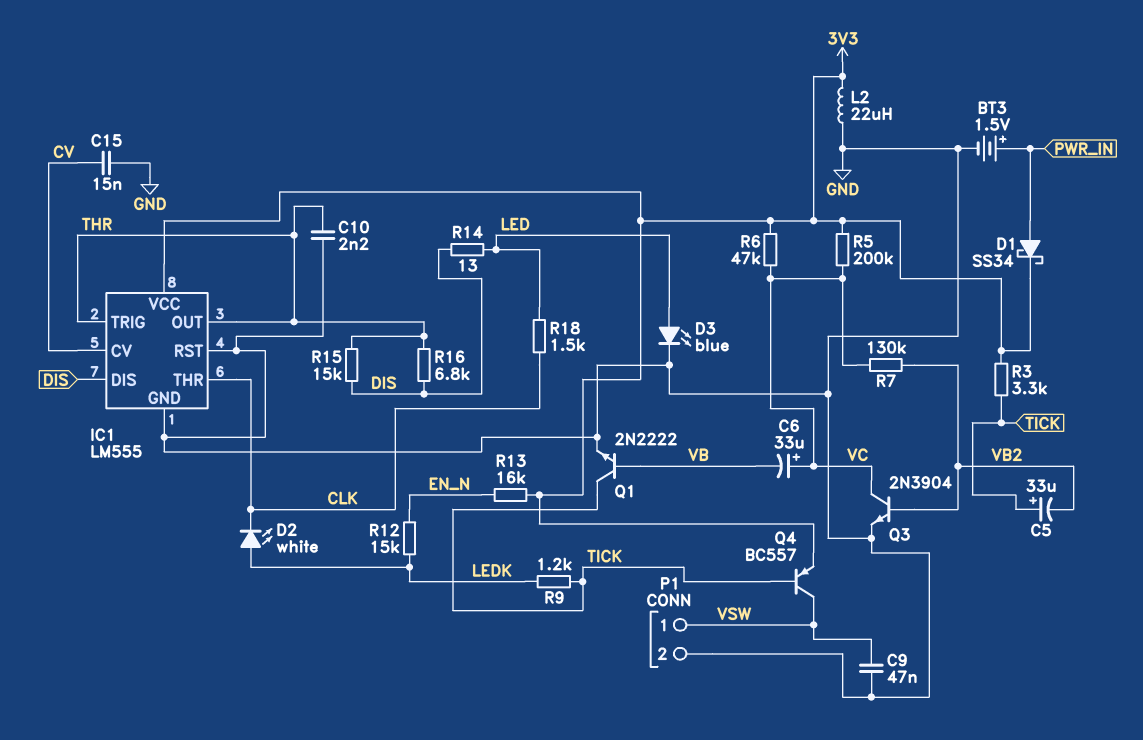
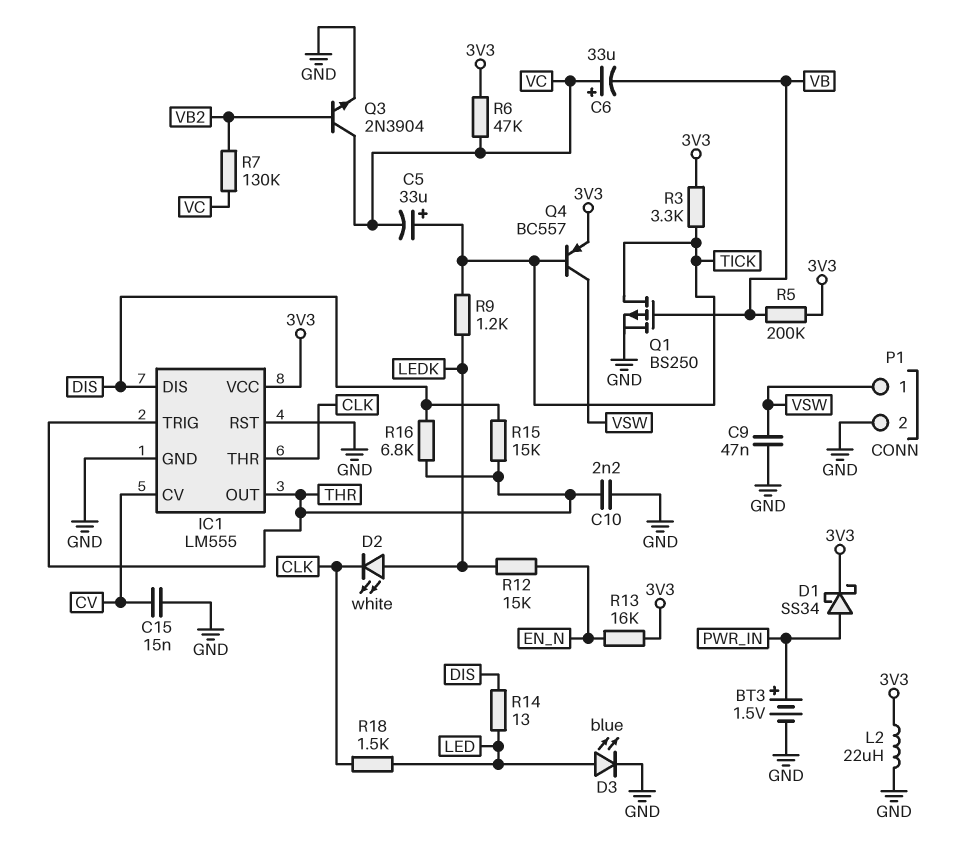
C5: 33uF (plus TICK, minus VB2) -> 33uF (plus TICK, minus VC)
Q1: NPN 2N2222 (B VB, C TICK, E GND) -> PMOS BS250 (G VB, D TICK, S GND)
R5: 200k (3V3, VC) -> 200k (3V3, VB)

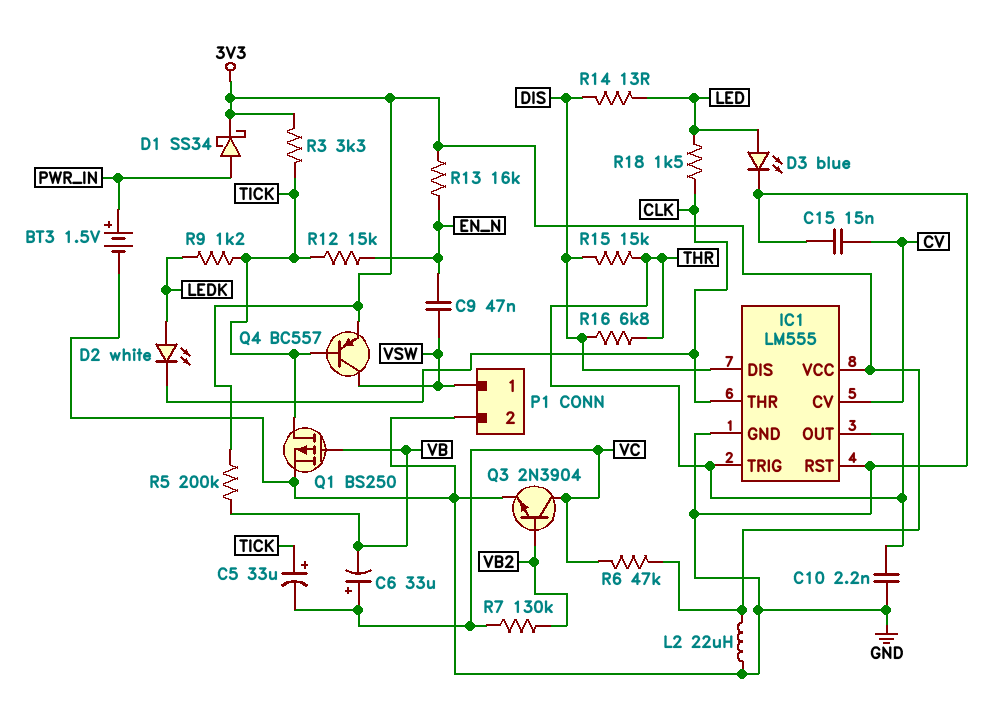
C9: 47nF (GND, VSW) -> 47nF (EN_N, VSW)
R12: 15k (EN_N, LEDK) -> 15k (EN_N, TICK)

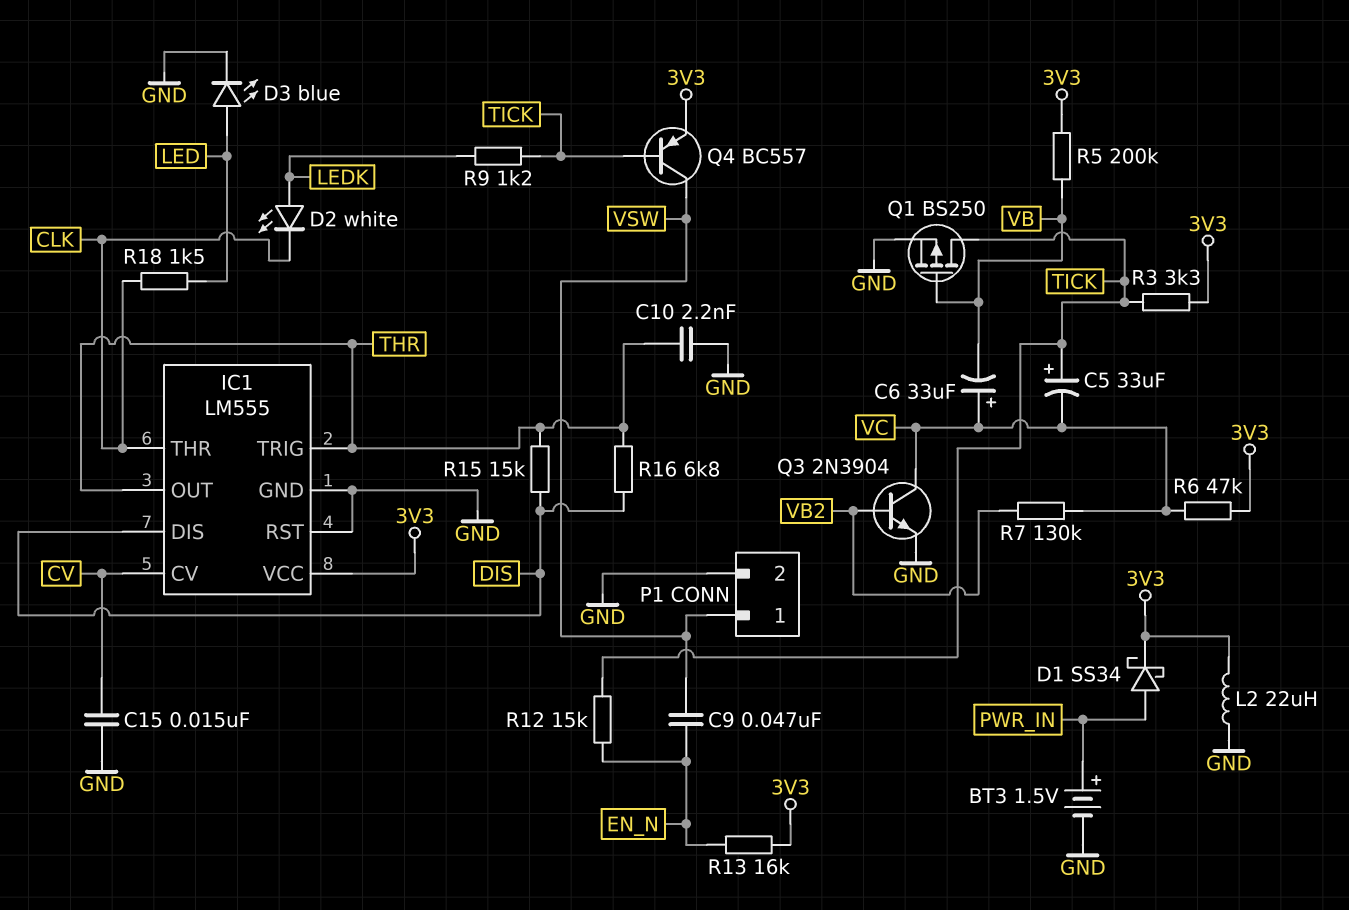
R14: 13 (DIS, LED) -> none

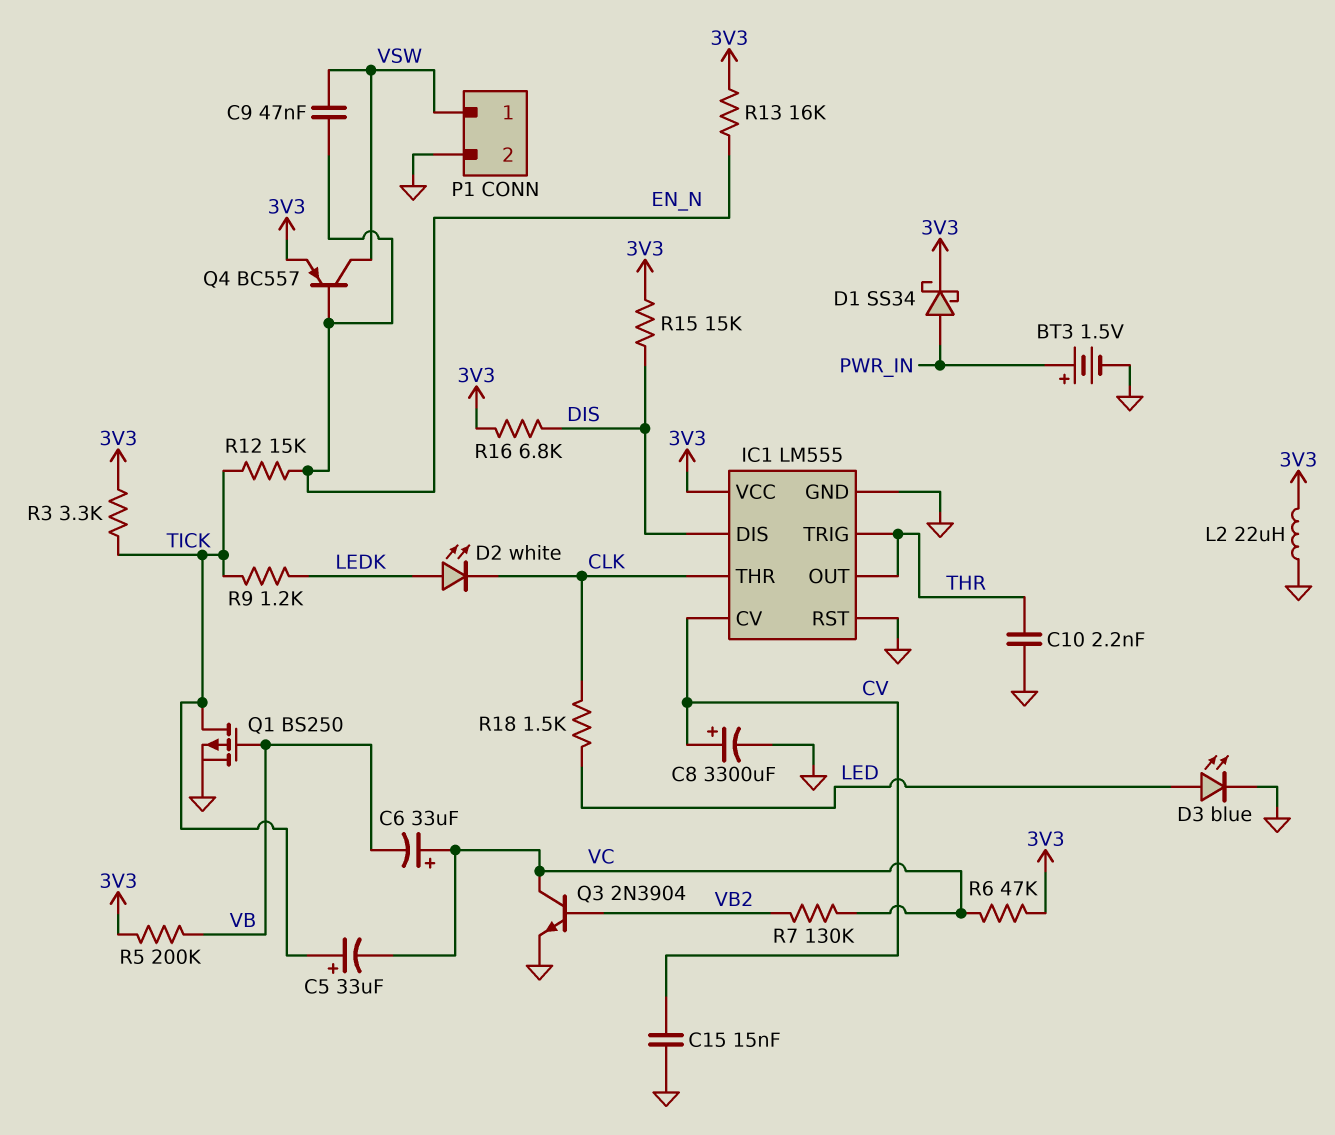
C8: none -> 3300uF (plus CV, minus GND)
Q4: PNP BC557 (B TICK, C VSW, E 3V3) -> PNP BC557 (B EN_N, C VSW, E 3V3)
R15: 15k (DIS, THR) -> 15k (3V3, DIS)
R16: 6.8k (DIS, THR) -> 6.8k (3V3, DIS)

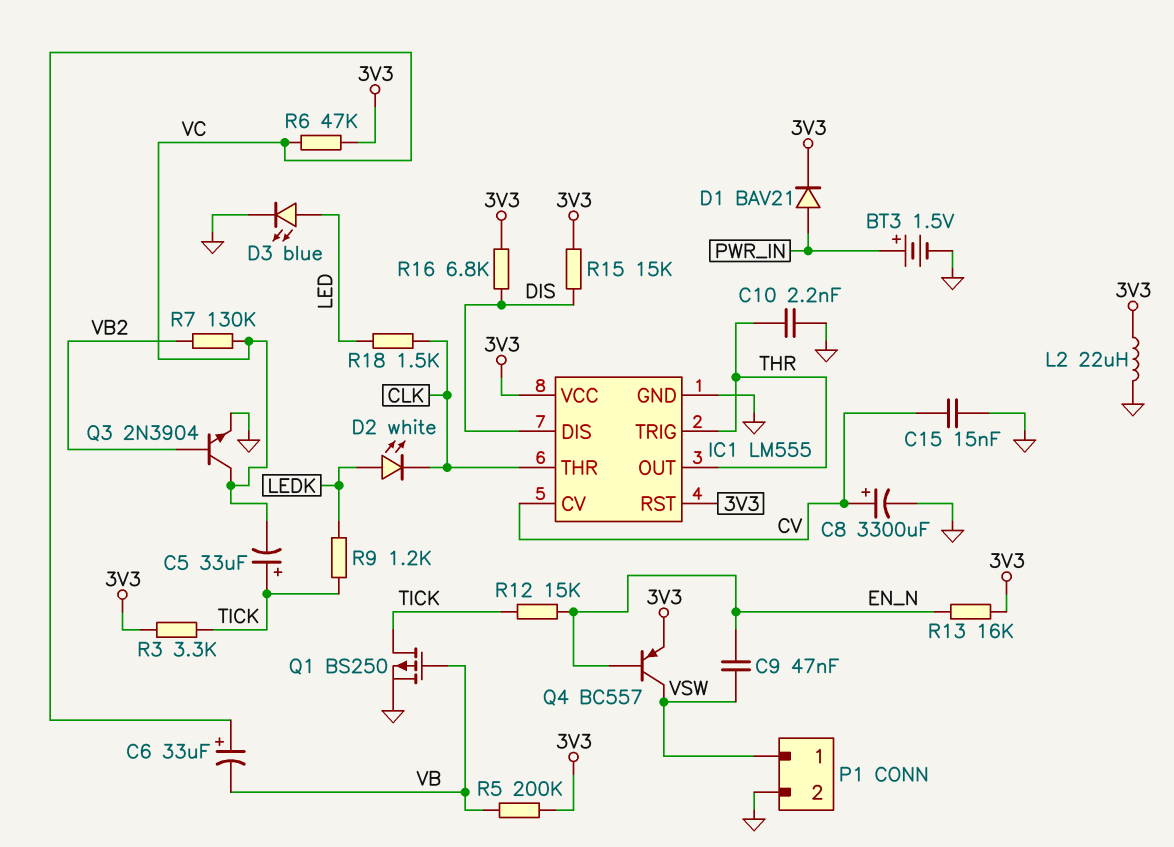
D1: schottky SS34 (A PWR_IN, K 3V3) -> diode BAV21 (A PWR_IN, K 3V3)
IC1 pin RST: GND -> 3V3

